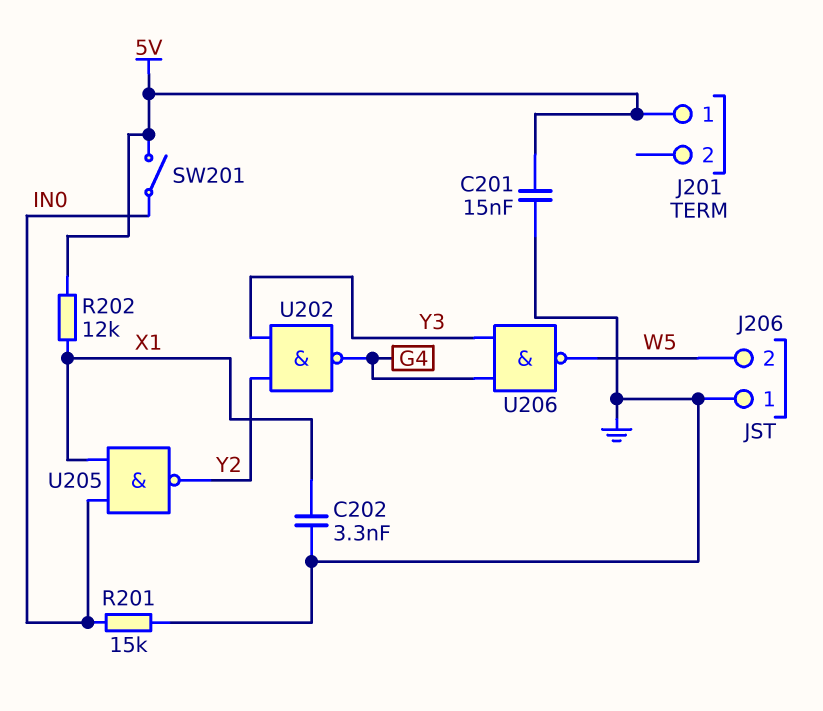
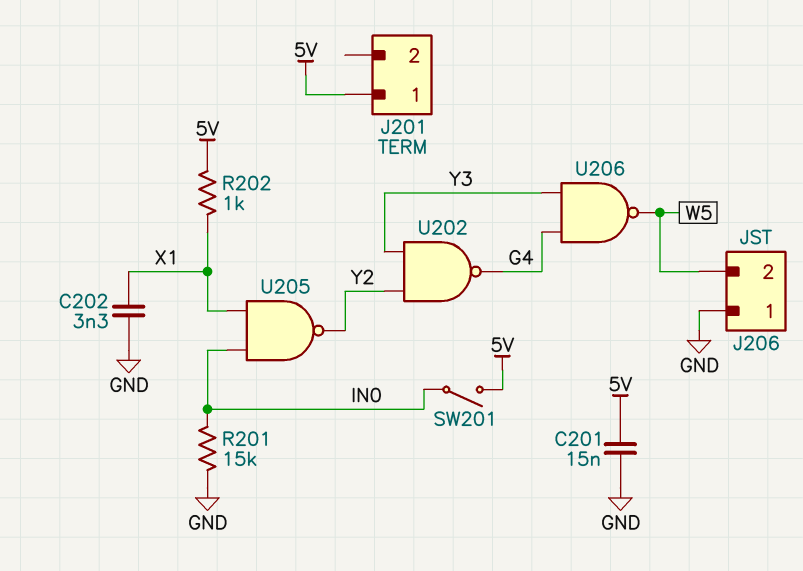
R202: 12k (5V, X1) -> 1k (5V, X1)

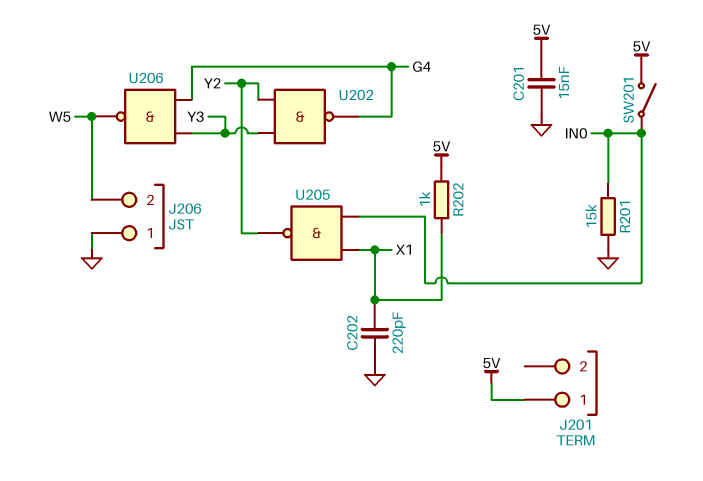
C202: 3.3nF (GND, X1) -> 220pF (GND, X1)

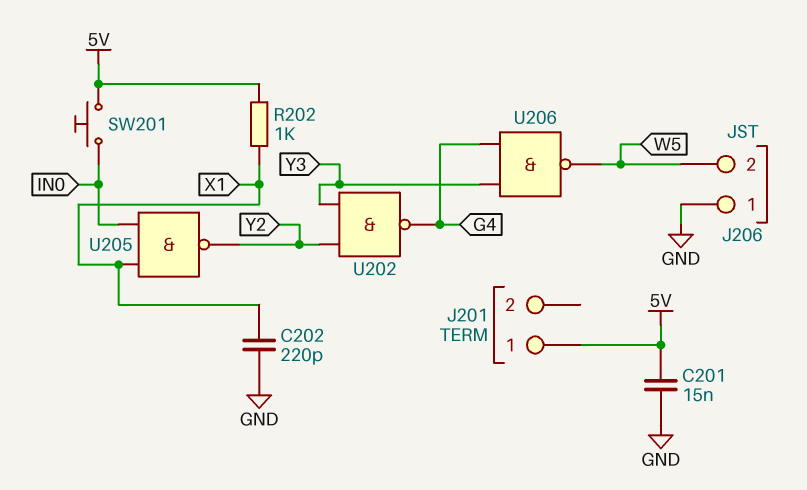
R201: 15k (GND, IN0) -> none
SW201: switch (5V, IN0) -> button (5V, IN0)

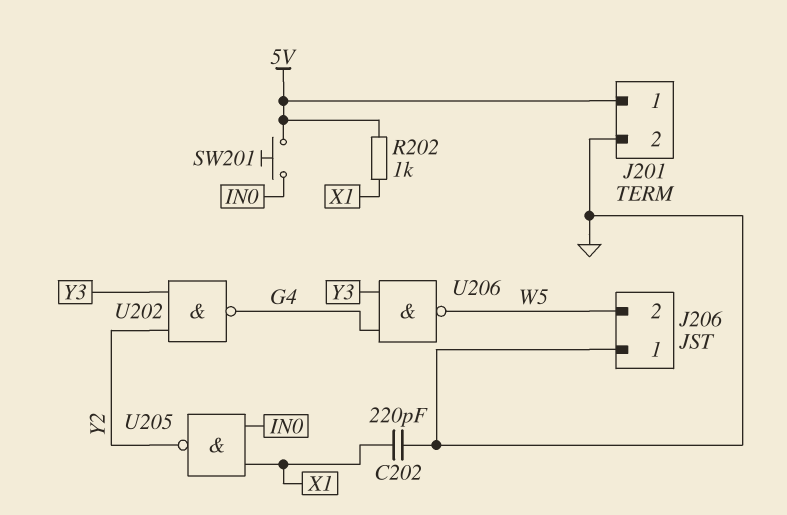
C201: 15nF (5V, GND) -> none
J201 pin 2: none -> GND

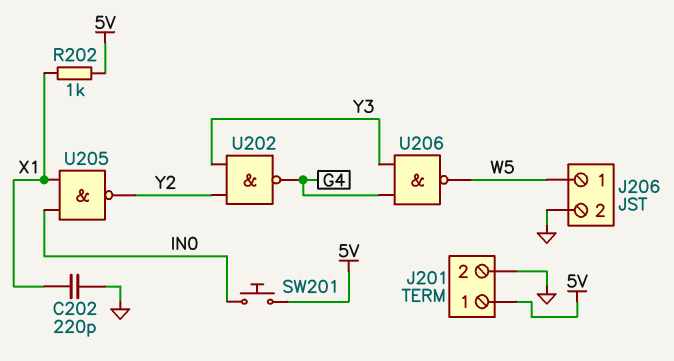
J206 pin 1: GND -> W5
J206 pin 2: W5 -> GND

